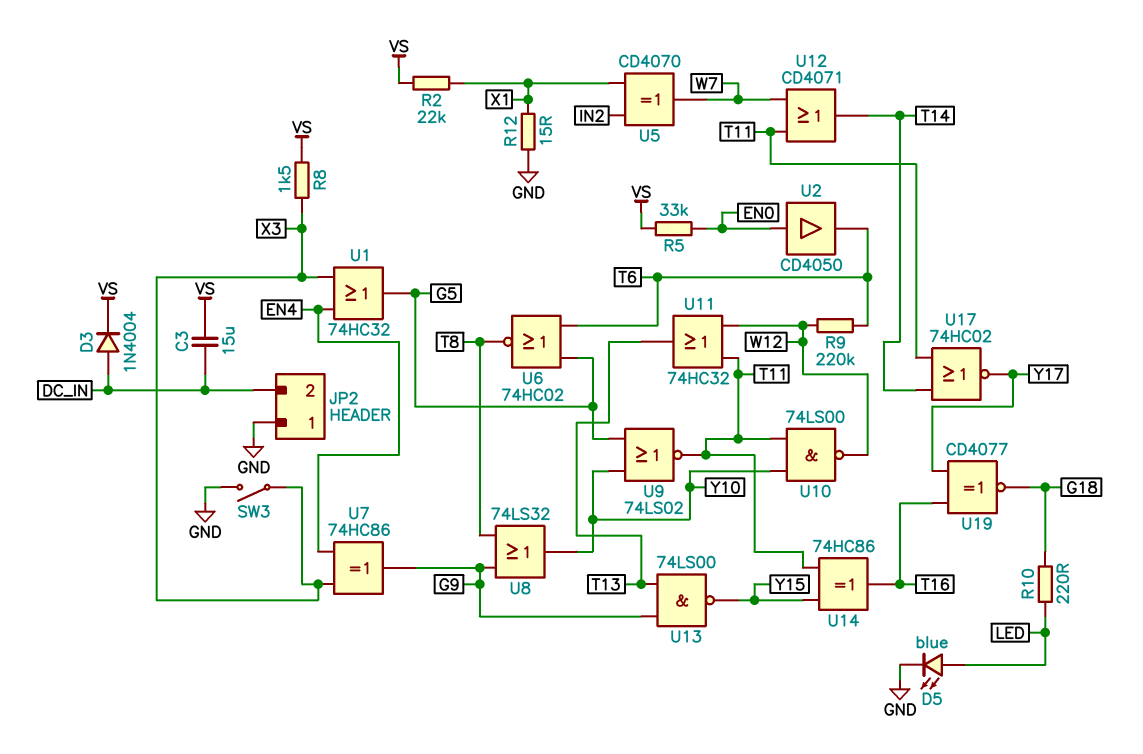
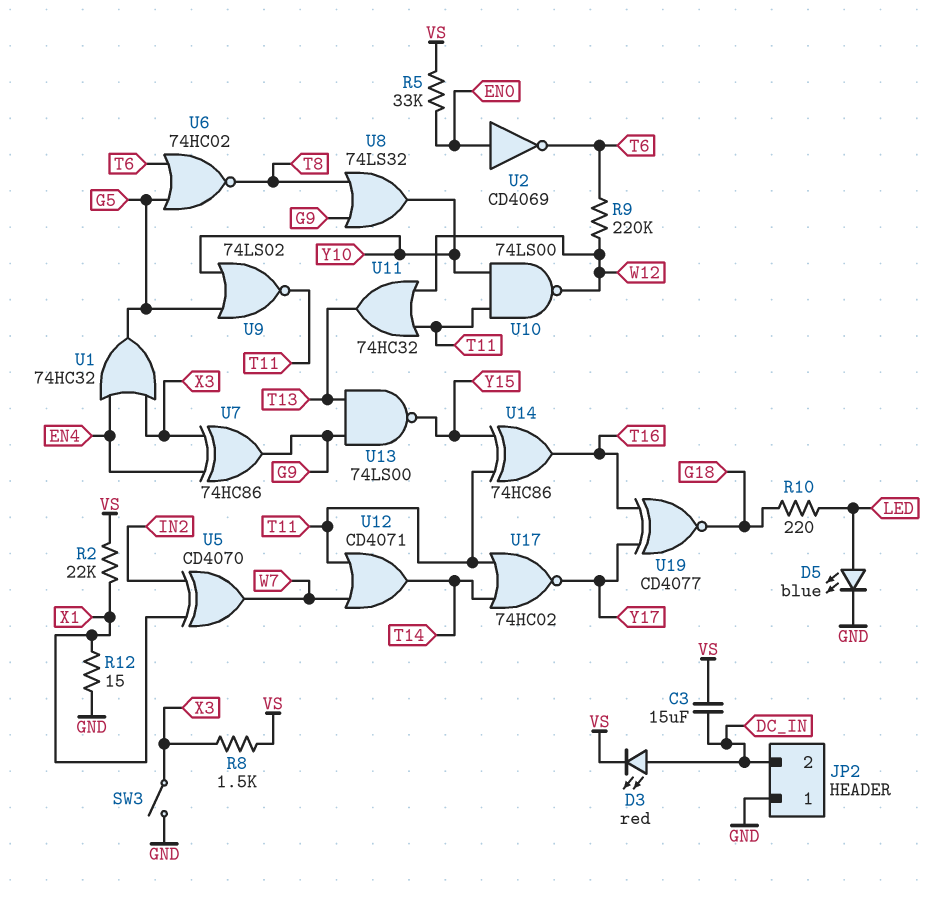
D3: diode 1N4004 (A DC_IN, K VS) -> LED red (A DC_IN, K VS)
U2: buffer CD4050 (in EN0, out T6) -> NOT CD4069 (in EN0, out T6)

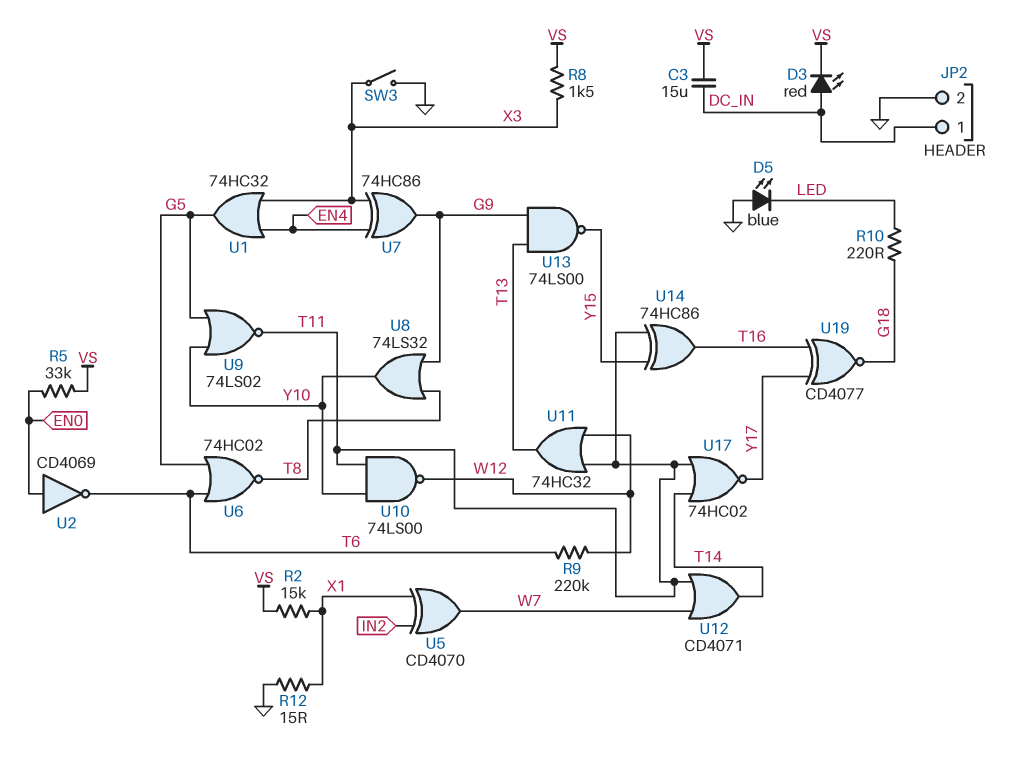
D5: LED blue (A LED, K GND) -> LED blue (A GND, K LED)
JP2 pin 1: GND -> DC_IN
JP2 pin 2: DC_IN -> GND
R2: 22k (VS, X1) -> 15k (VS, X1)

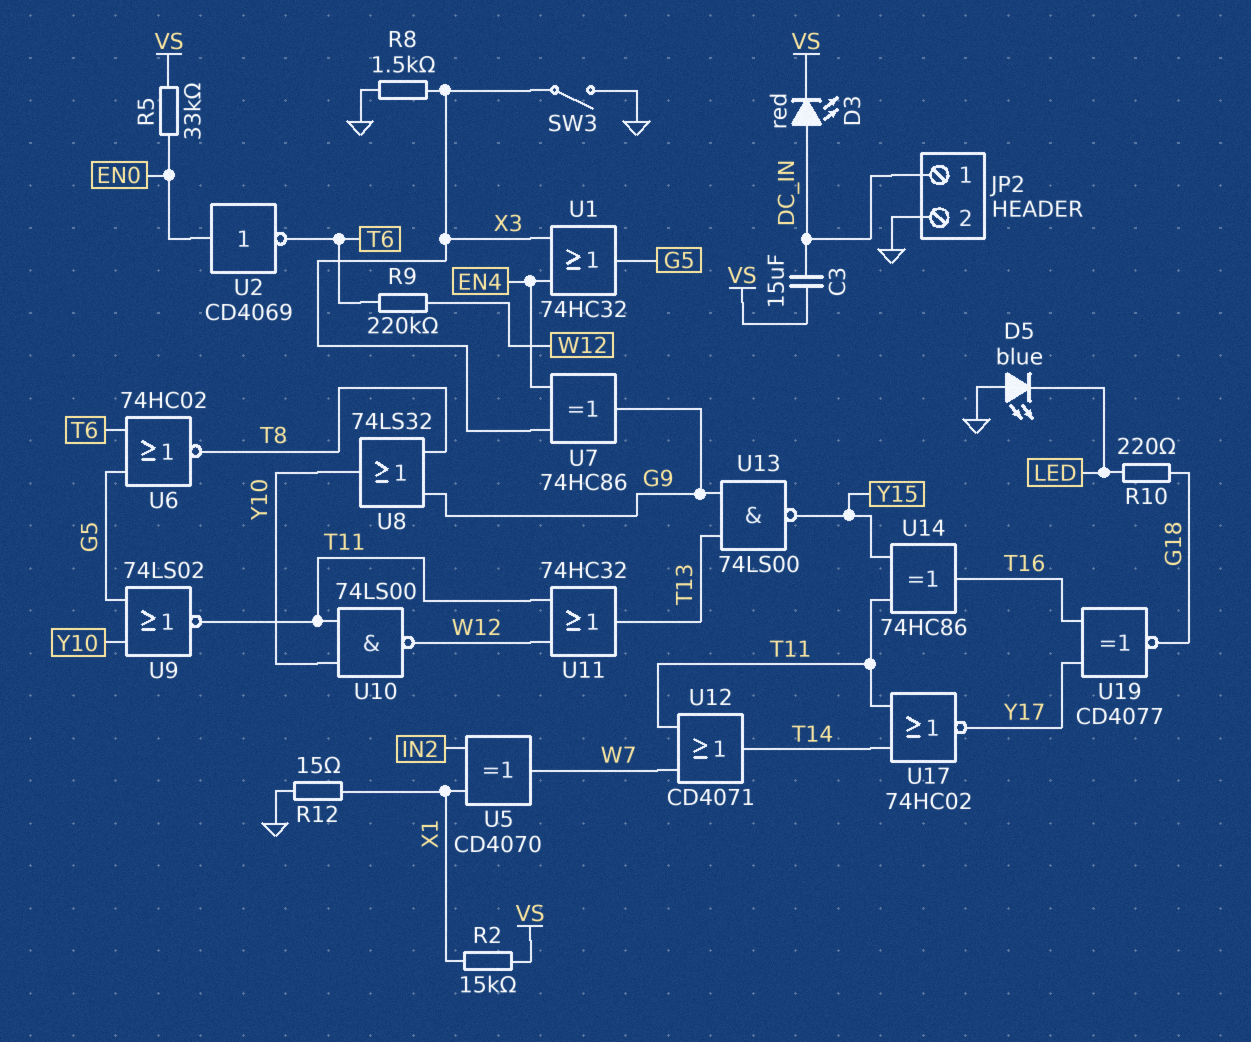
R8: 1.5k (VS, X3) -> 1.5k (GND, X3)

